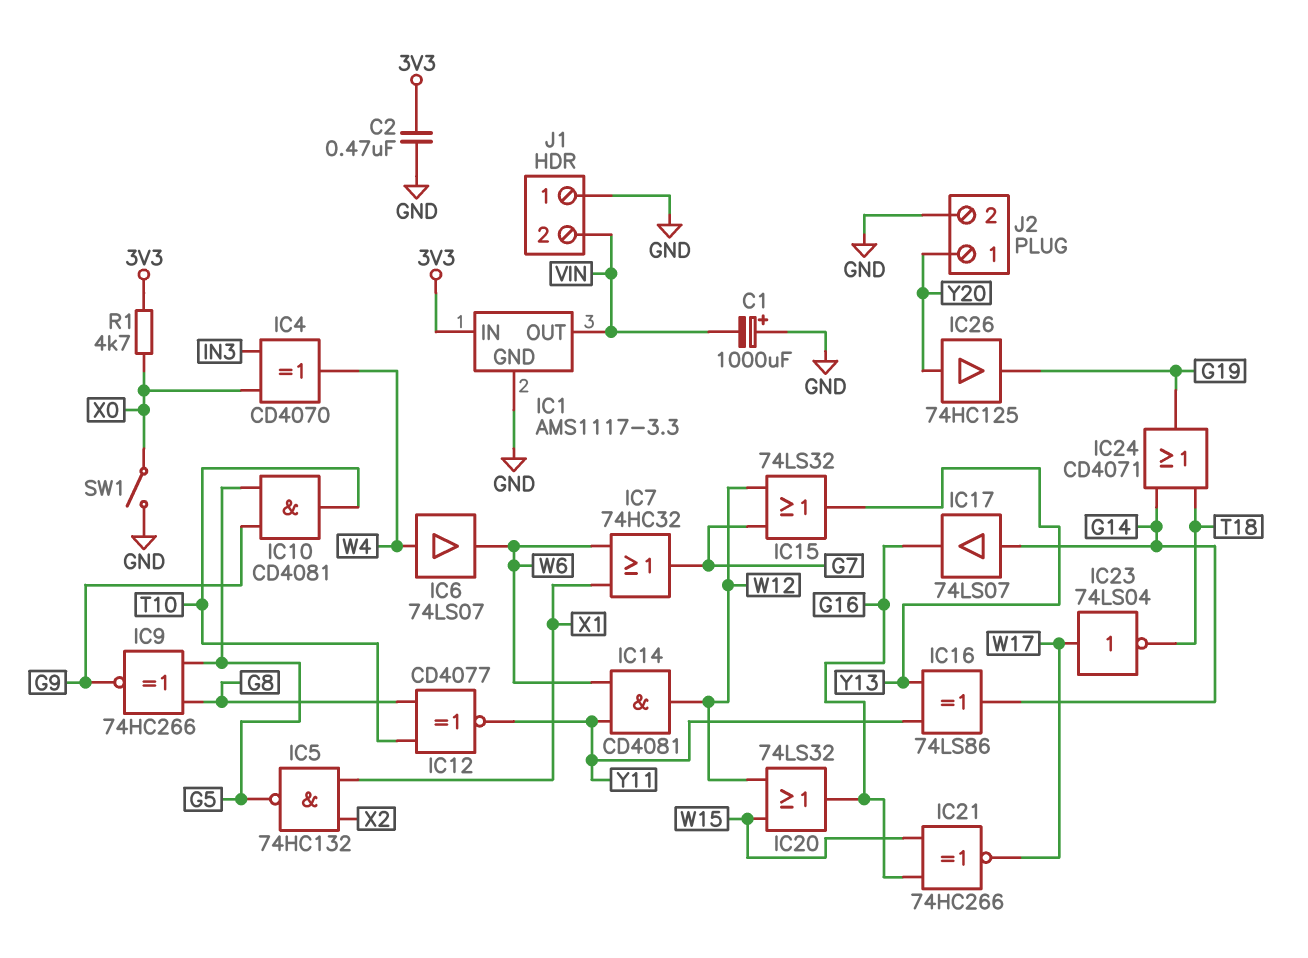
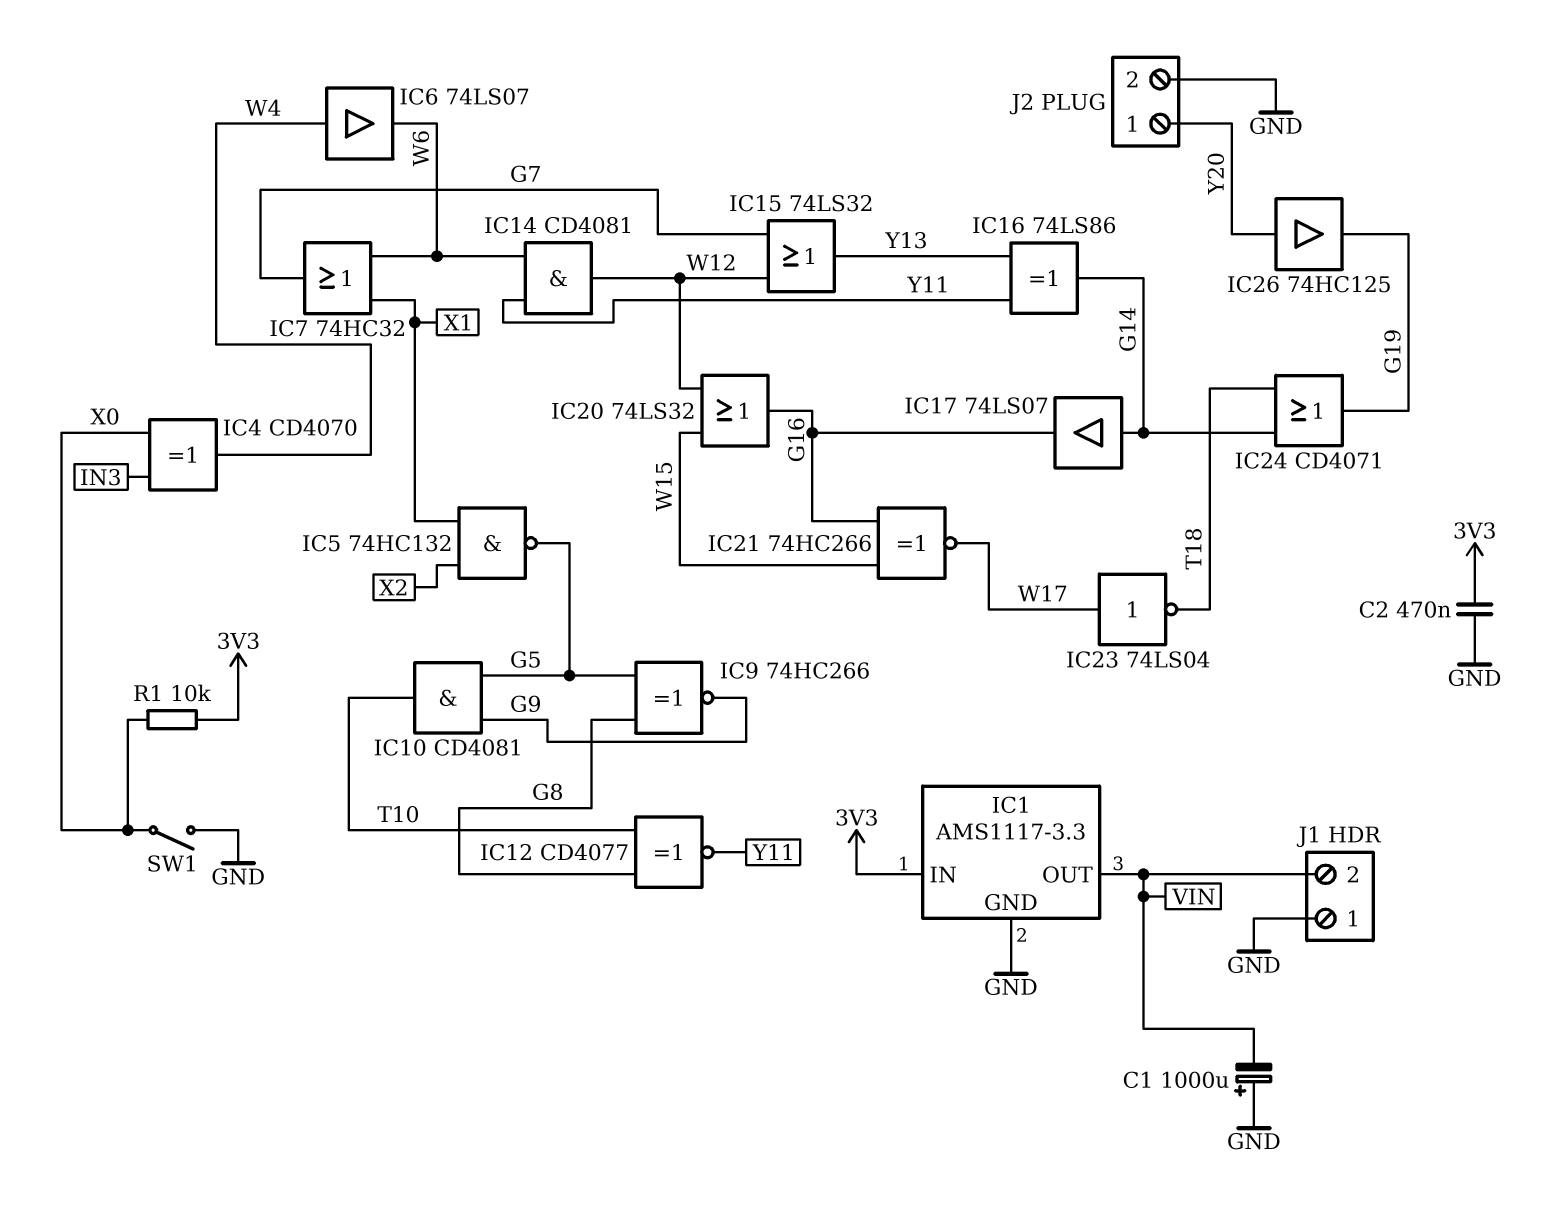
R1: 4.7k (3V3, X0) -> 10k (3V3, X0)

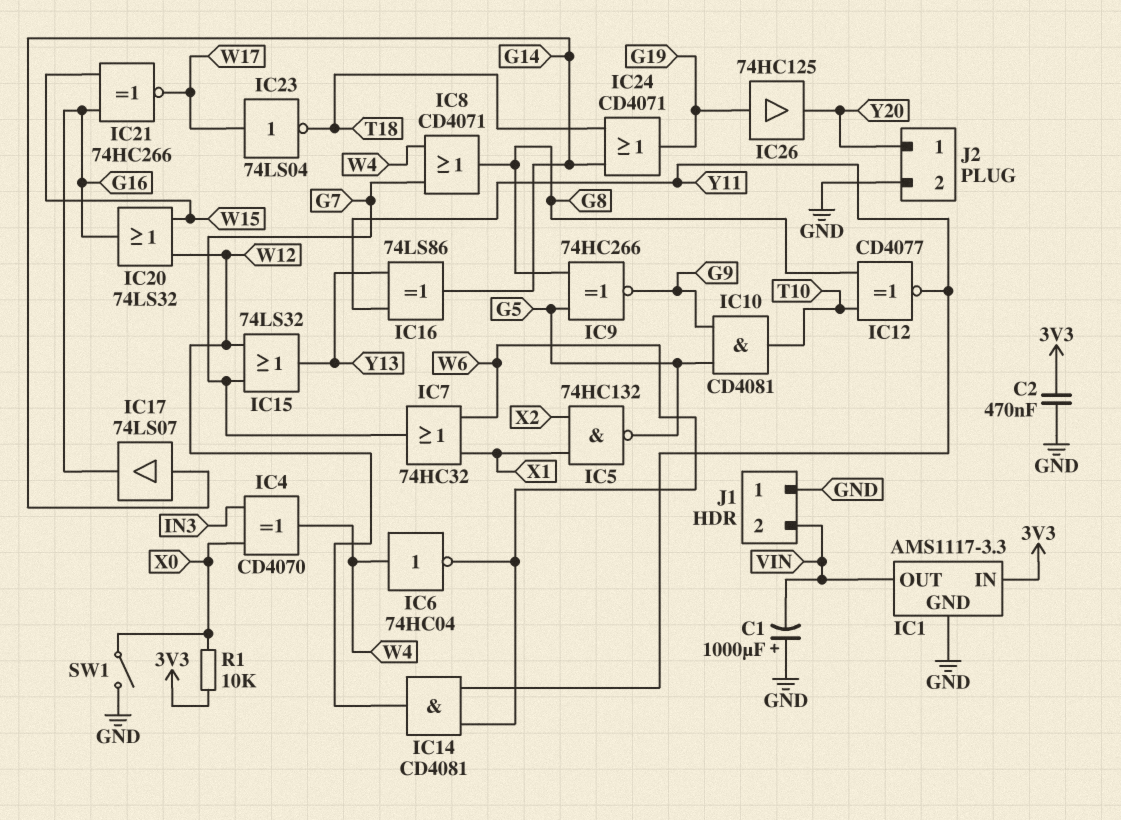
IC6: buffer 74LS07 (in W4, out W6) -> NOT 74HC04 (in W4, out W6)
IC8: none -> OR CD4071 (in G7, in W4, out G8)
IC26: buffer 74HC125 (in Y20, out G19) -> buffer 74HC125 (in G19, out Y20)

